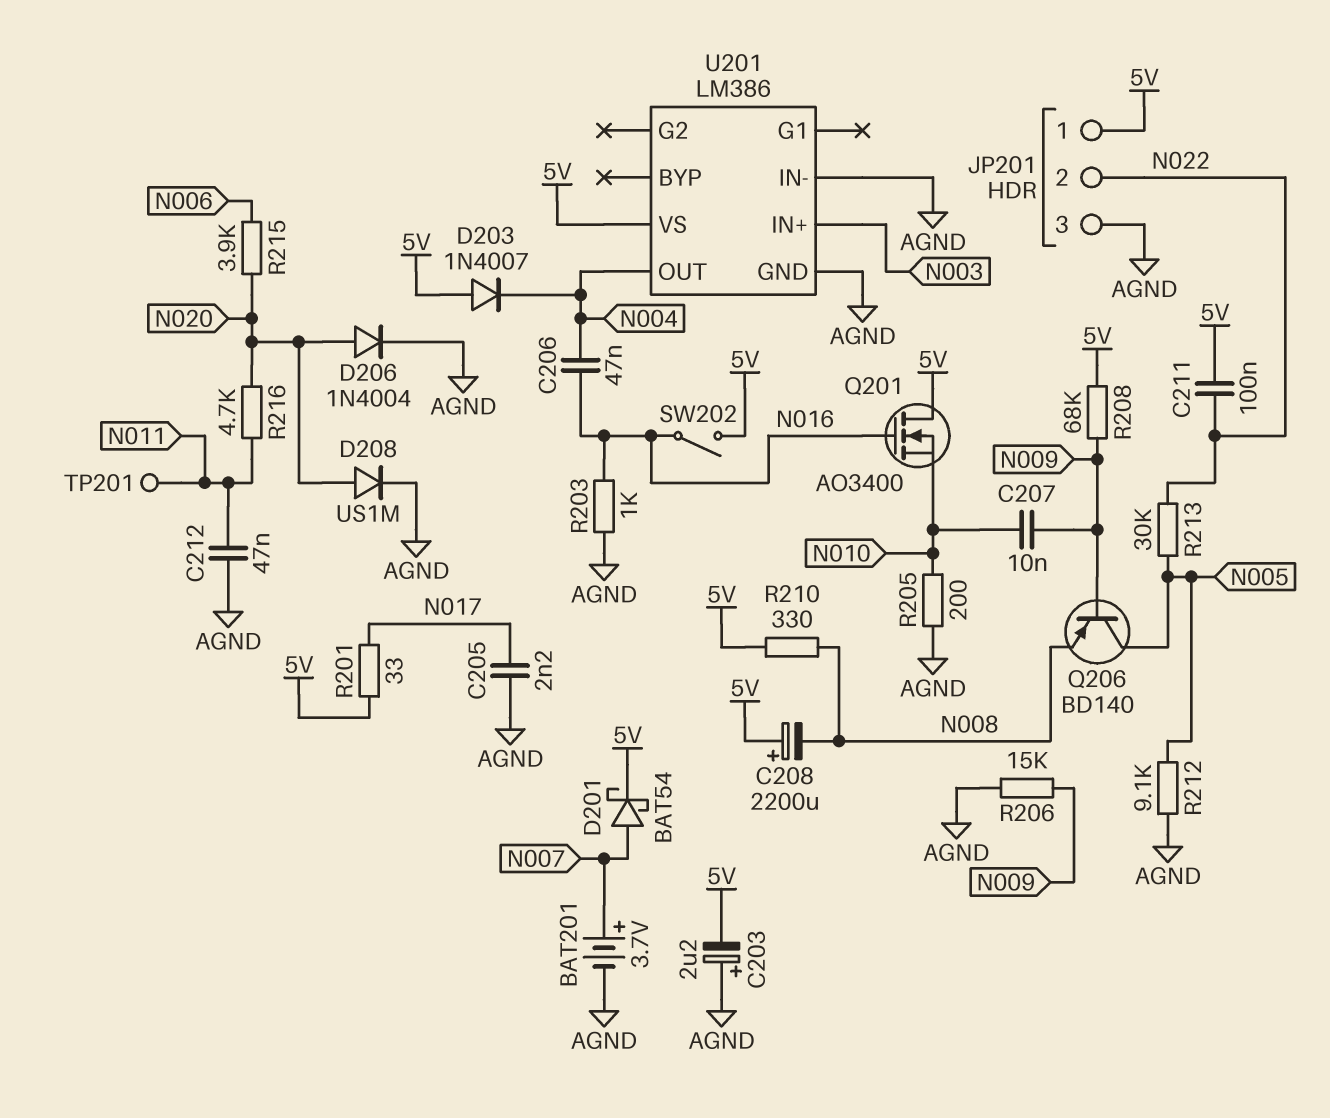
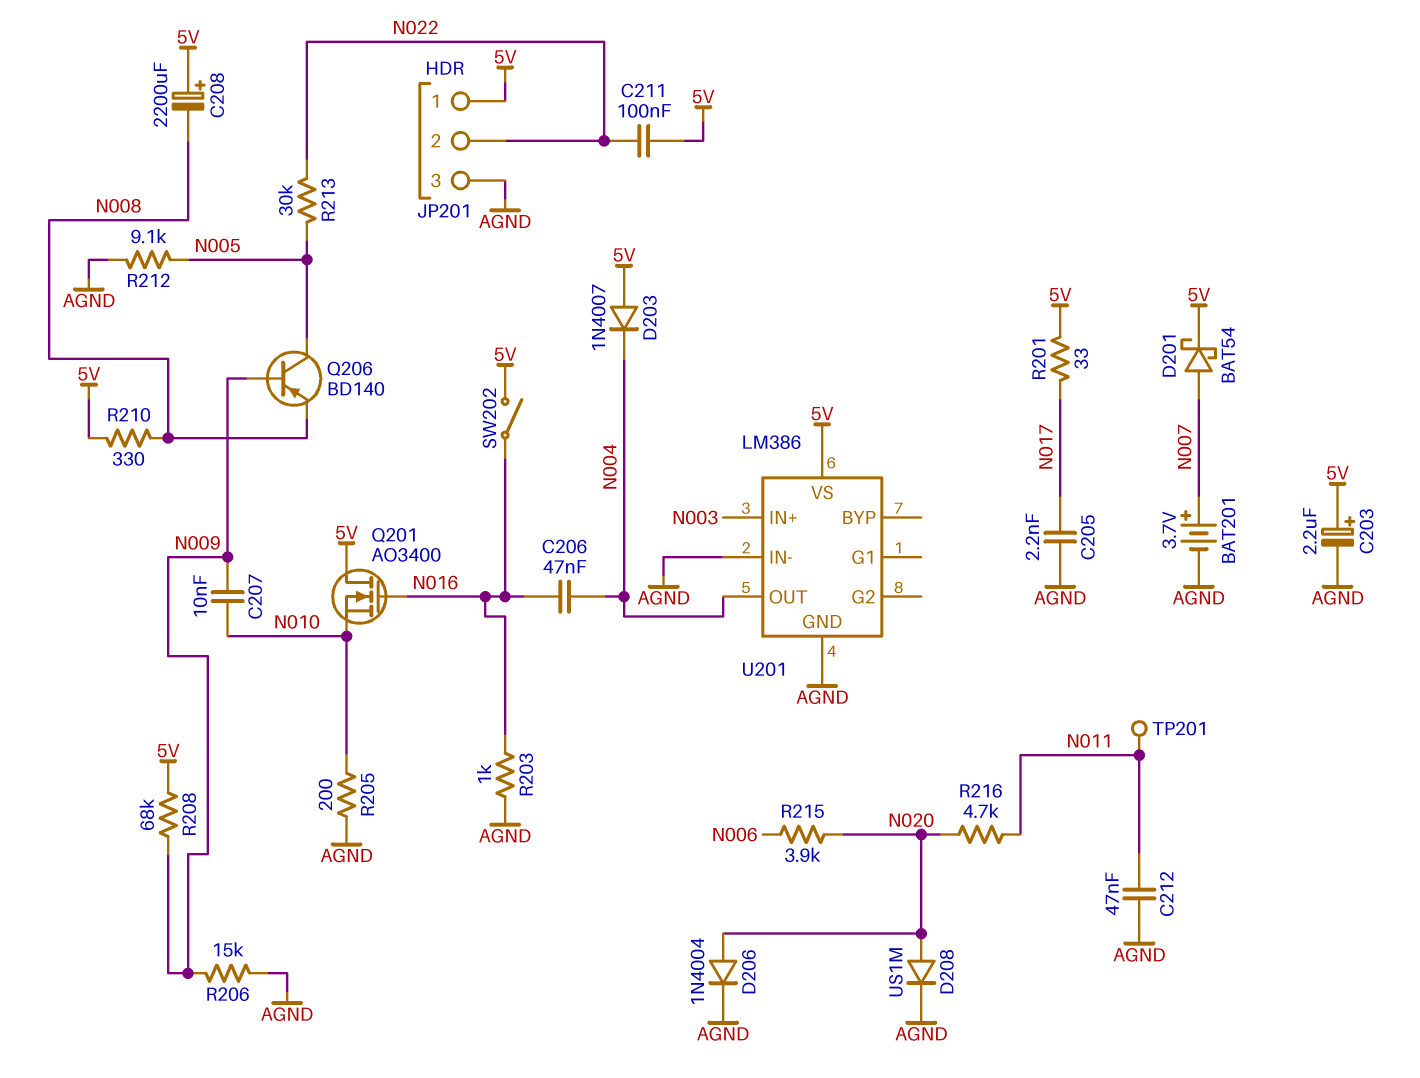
C203: 2.2uF (plus AGND, minus 5V) -> 2.2uF (plus 5V, minus AGND)

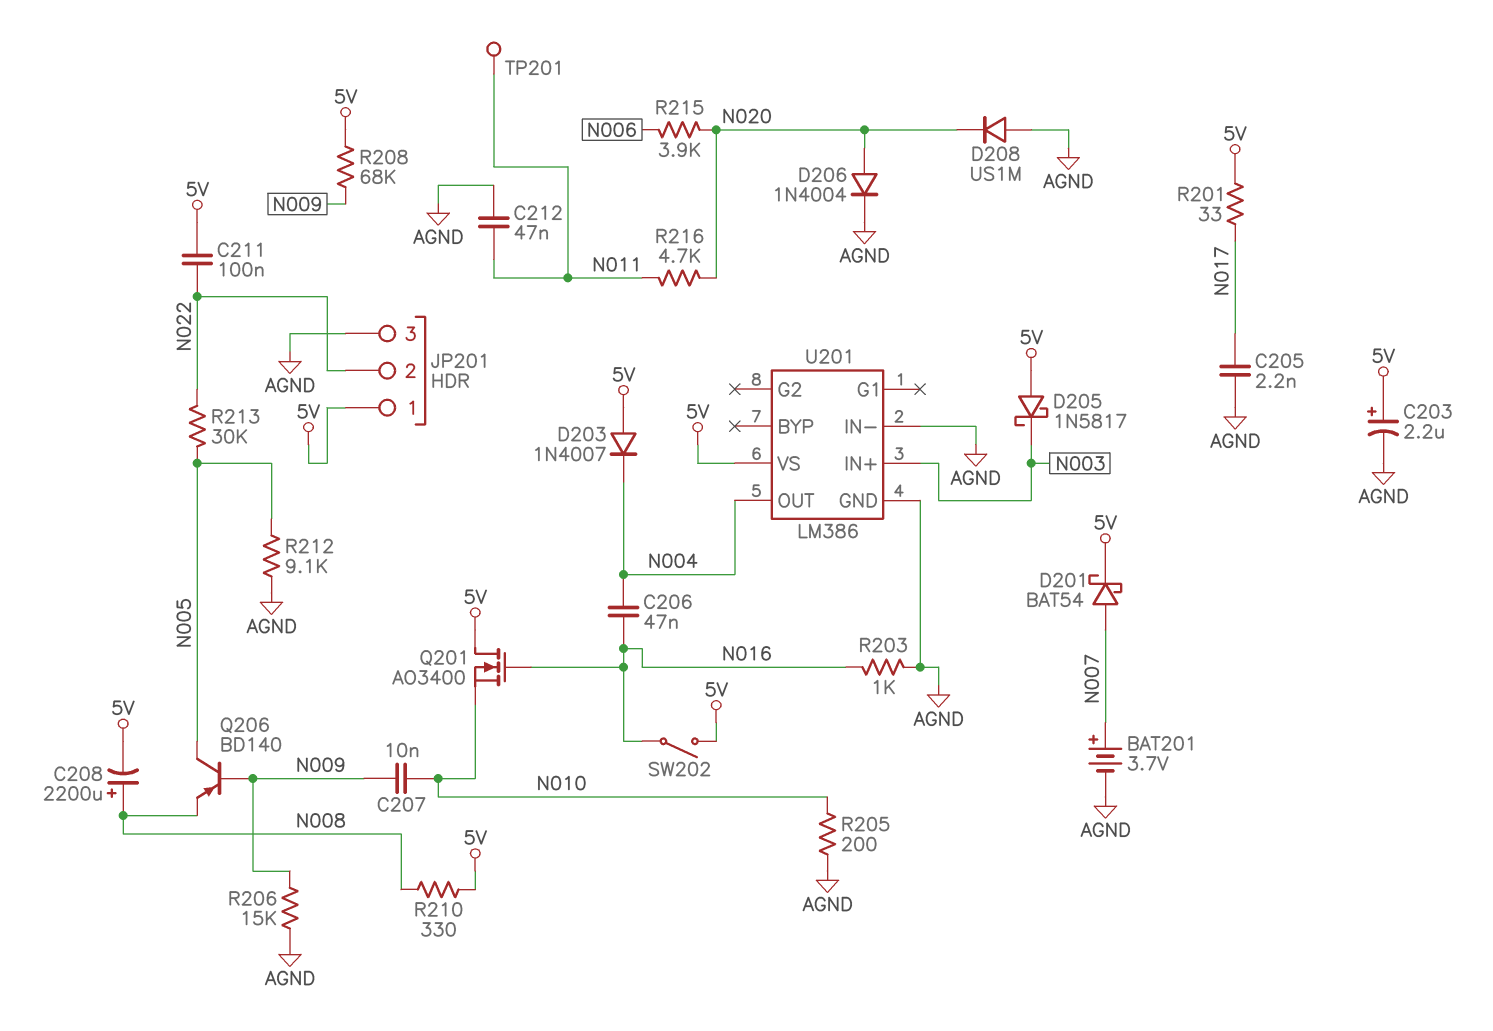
C208: 2200uF (plus 5V, minus N008) -> 2200uF (plus N008, minus 5V)
D205: none -> schottky 1N5817 (A 5V, K N003)
D208: diode US1M (A N020, K AGND) -> diode US1M (A AGND, K N020)

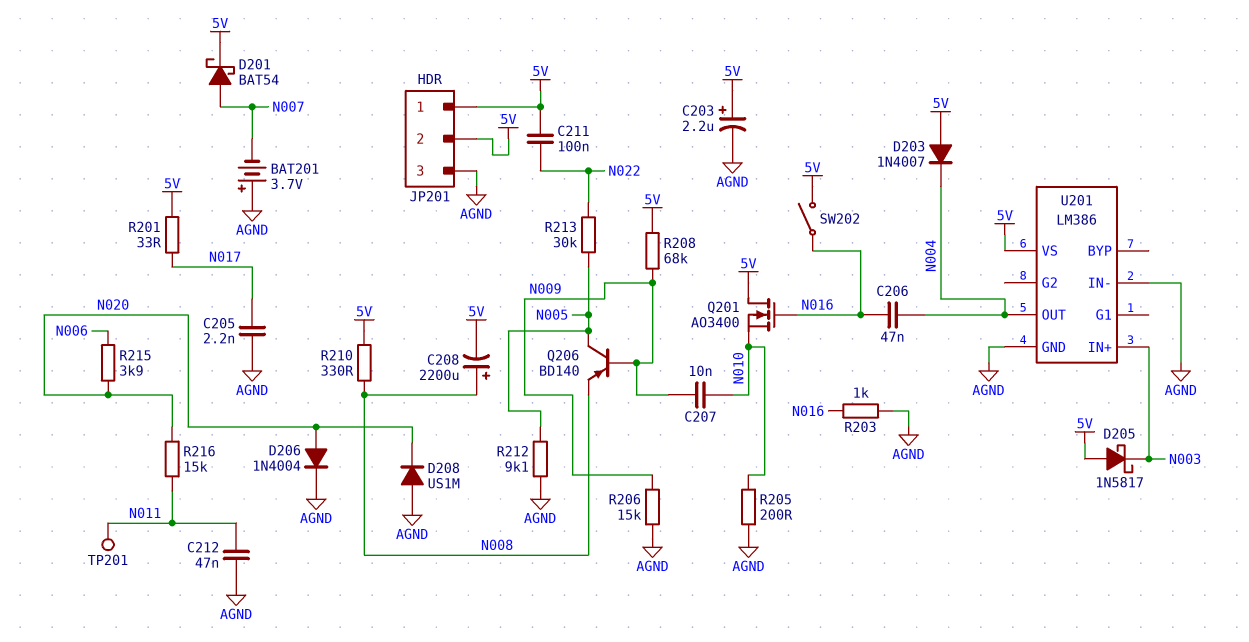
BAT201: 3.7V (plus N007, minus AGND) -> 3.7V (plus AGND, minus N007)
JP201 pin 2: N022 -> 5V
R216: 4.7k (N011, N020) -> 15k (N011, N020)

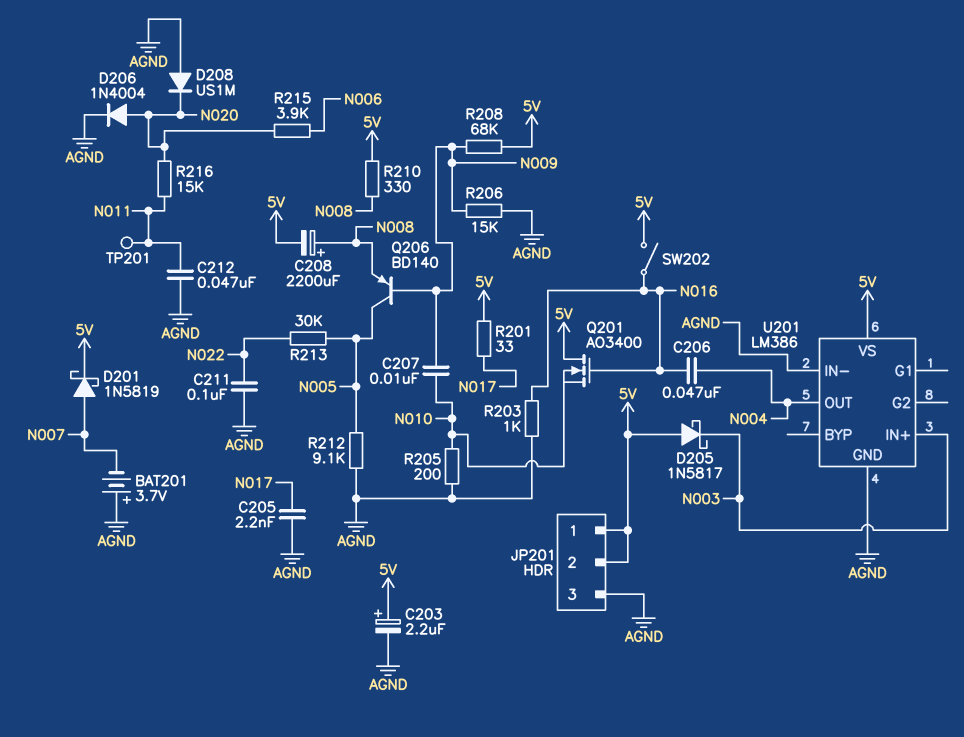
C211: 100nF (5V, N022) -> 100nF (AGND, N022)
D201: schottky BAT54 (A N007, K 5V) -> schottky 1N5819 (A N007, K 5V)
D203: diode 1N4007 (A 5V, K N004) -> none

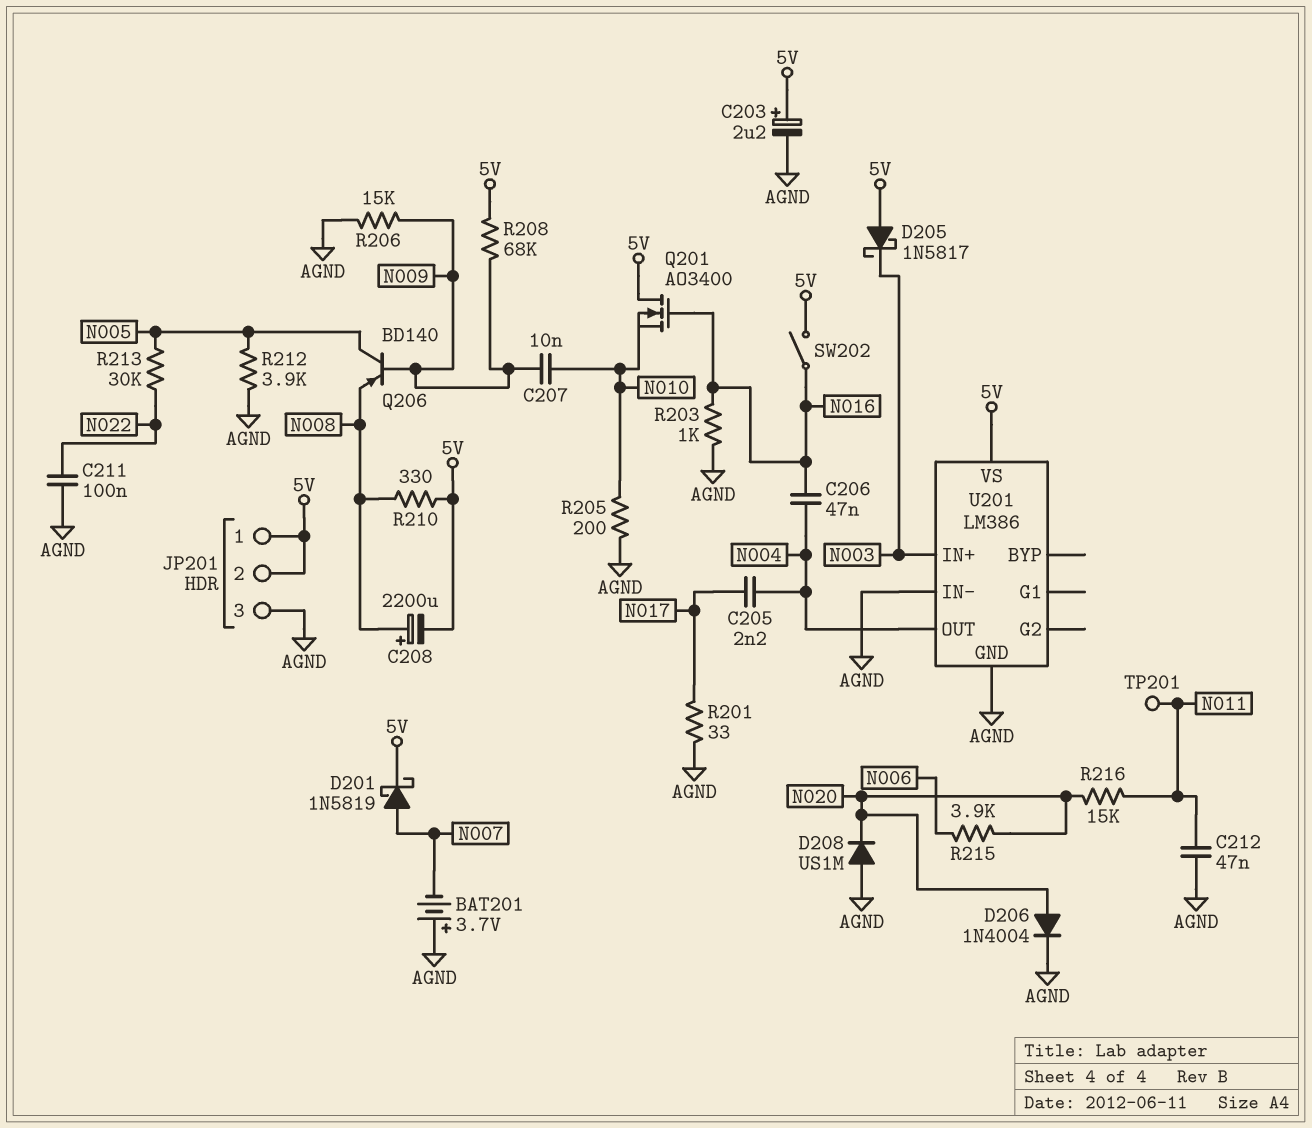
C205: 2.2nF (AGND, N017) -> 2.2nF (N004, N017)
R201: 33 (5V, N017) -> 33 (AGND, N017)
R212: 9.1k (AGND, N005) -> 3.9k (AGND, N005)

